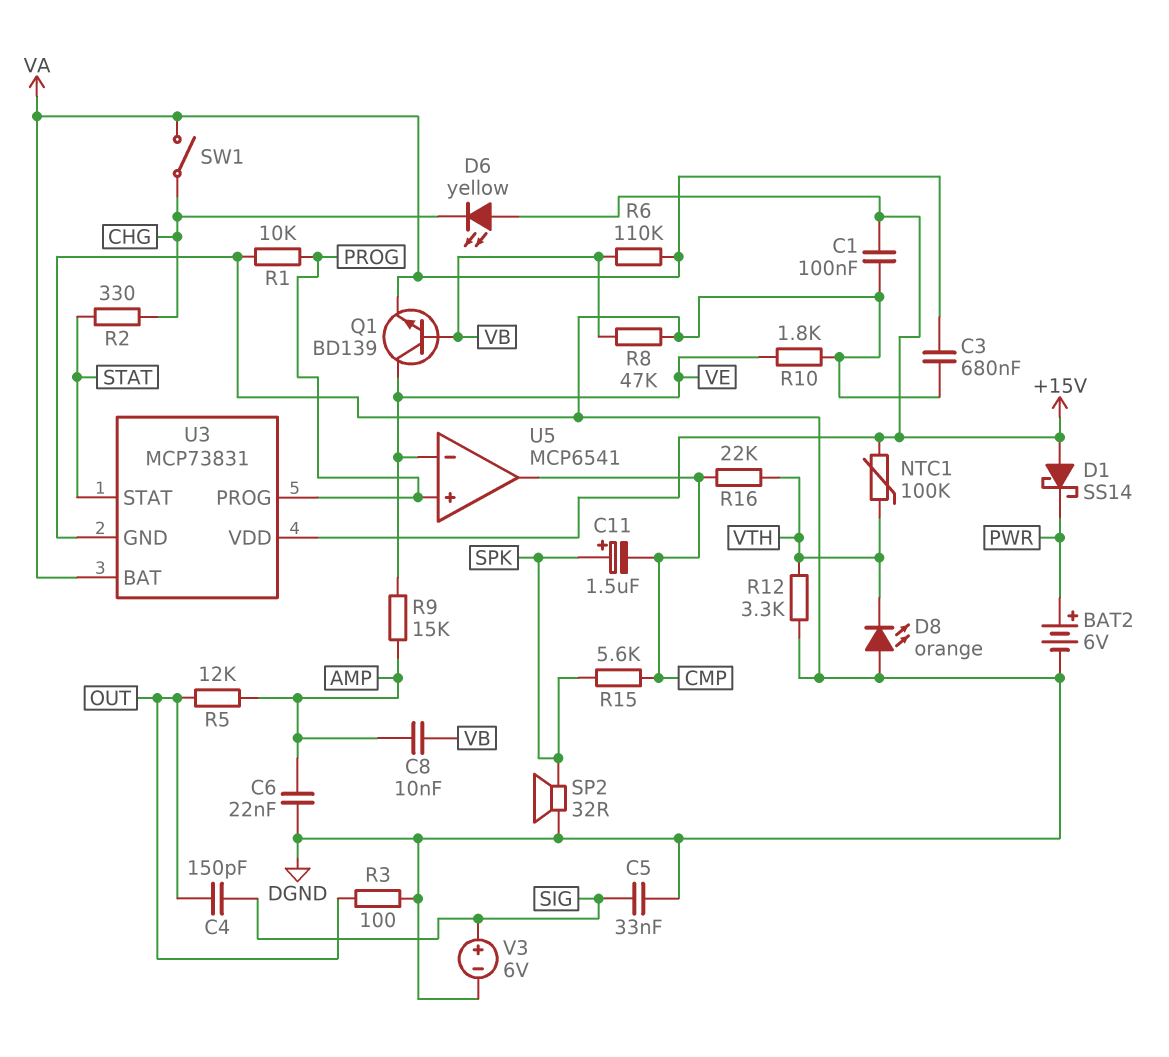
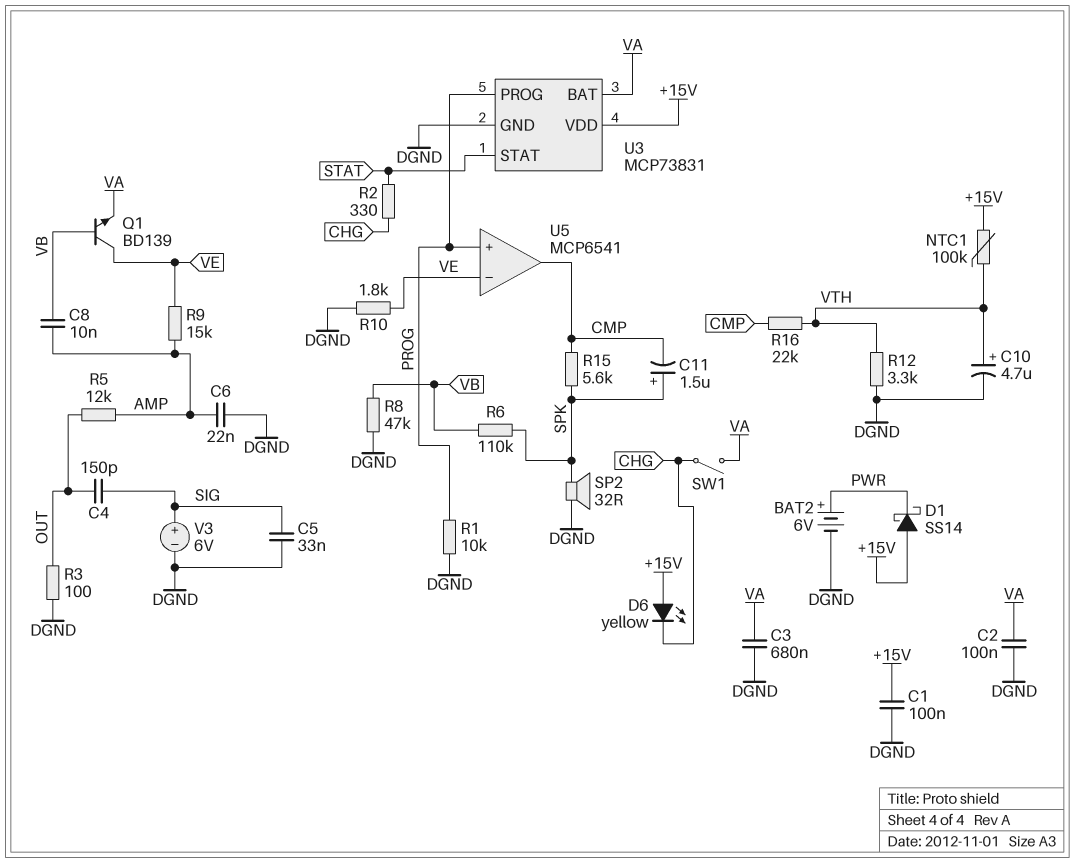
C2: none -> 100nF (DGND, VA)
C10: none -> 4.7uF (plus VTH, minus DGND)
D8: LED orange (A DGND, K VTH) -> none
R6: 110k (VA, VB) -> 110k (SPK, VB)

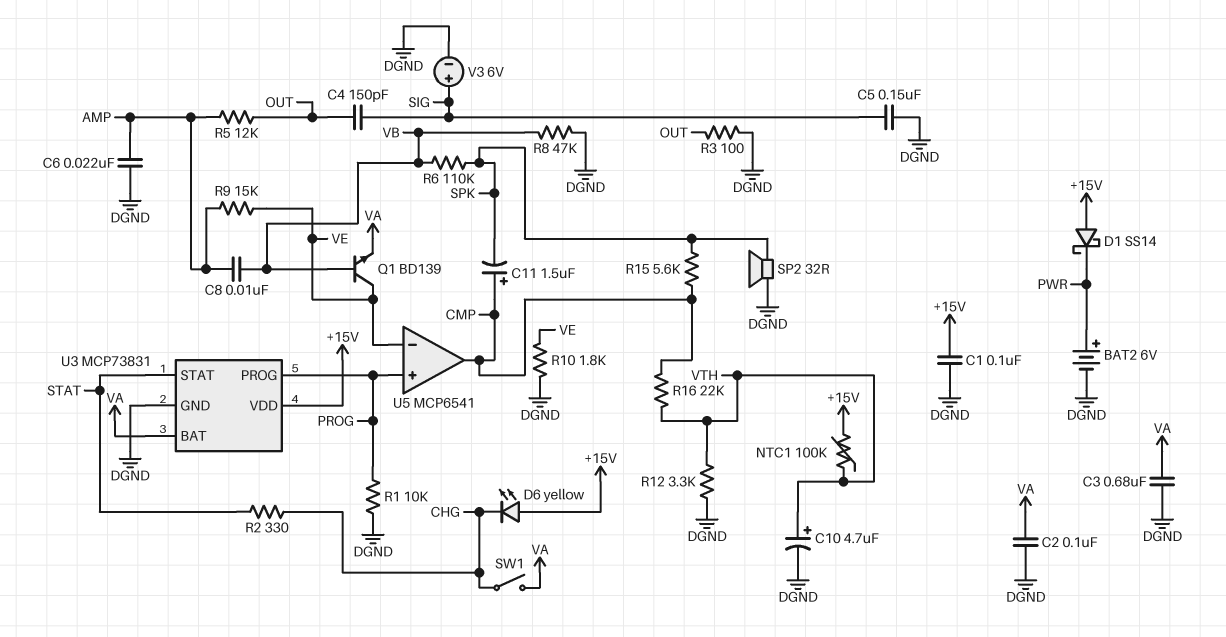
C5: 33nF (DGND, SIG) -> 150nF (DGND, SIG)
C11: 1.5uF (plus SPK, minus CMP) -> 1.5uF (plus CMP, minus SPK)

